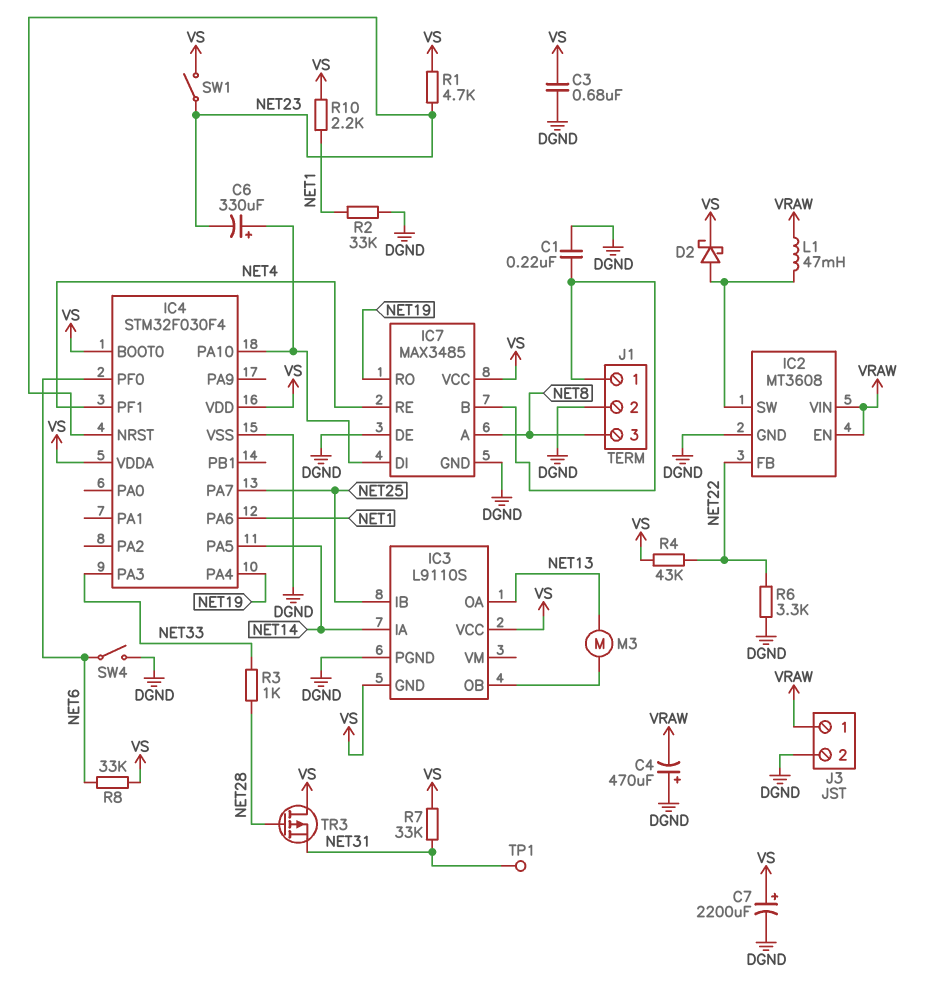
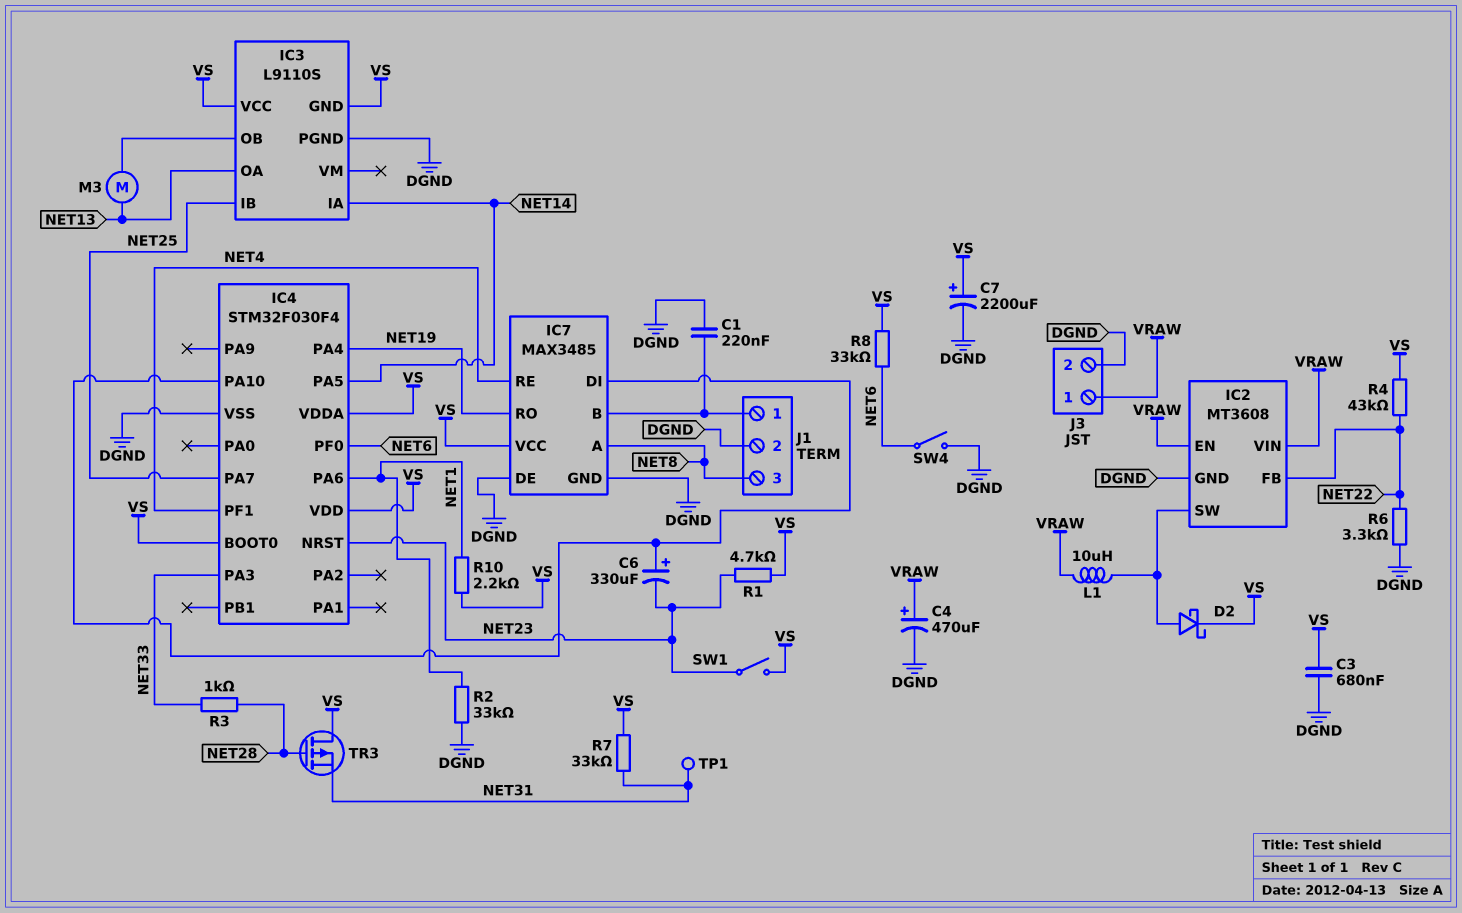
C4: 470uF (plus DGND, minus VRAW) -> 470uF (plus VRAW, minus DGND)
L1: 47mH (IC2/SW, VRAW) -> 10uH (IC2/SW, VRAW)

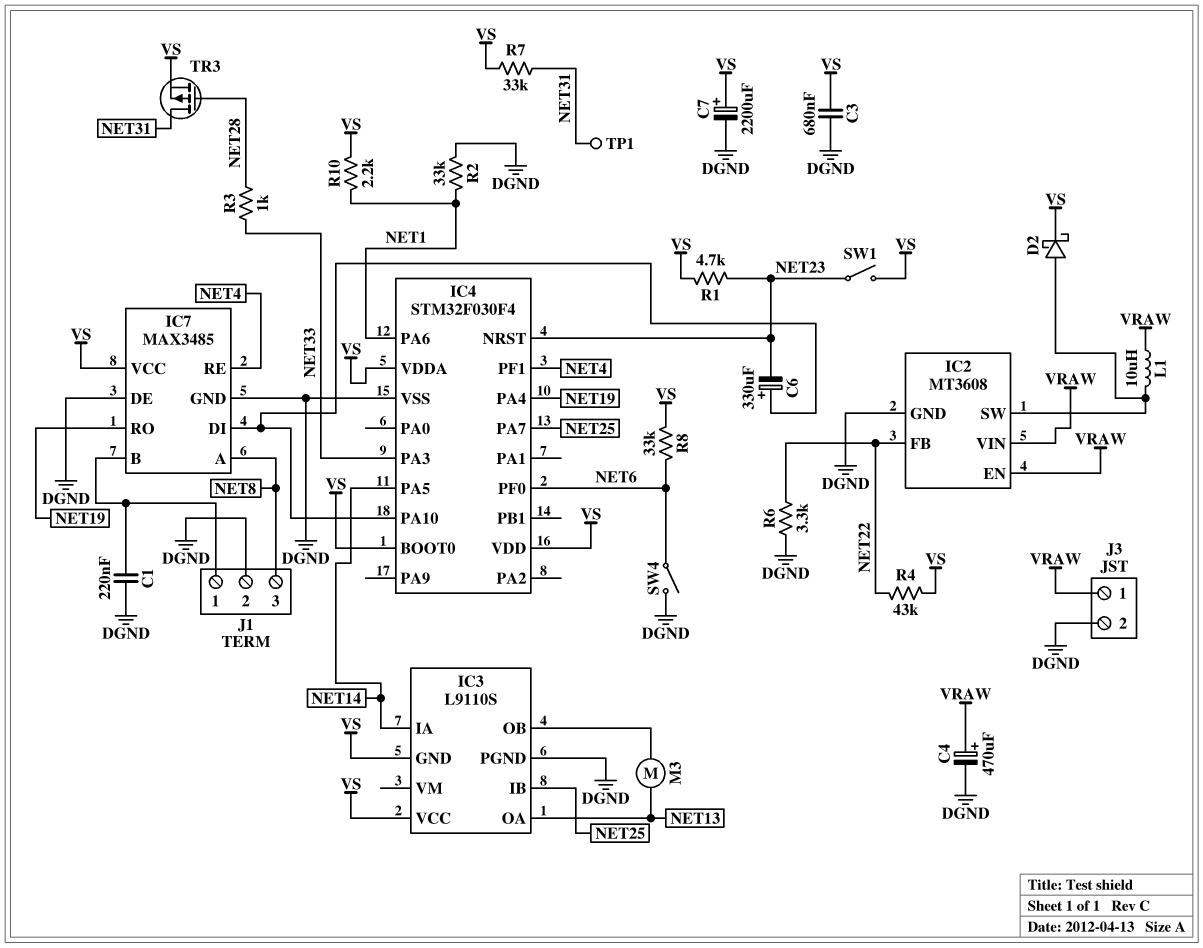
TR3: PMOS (G NET28, D VS, S NET31) -> PMOS (G NET28, D NET31, S VS)

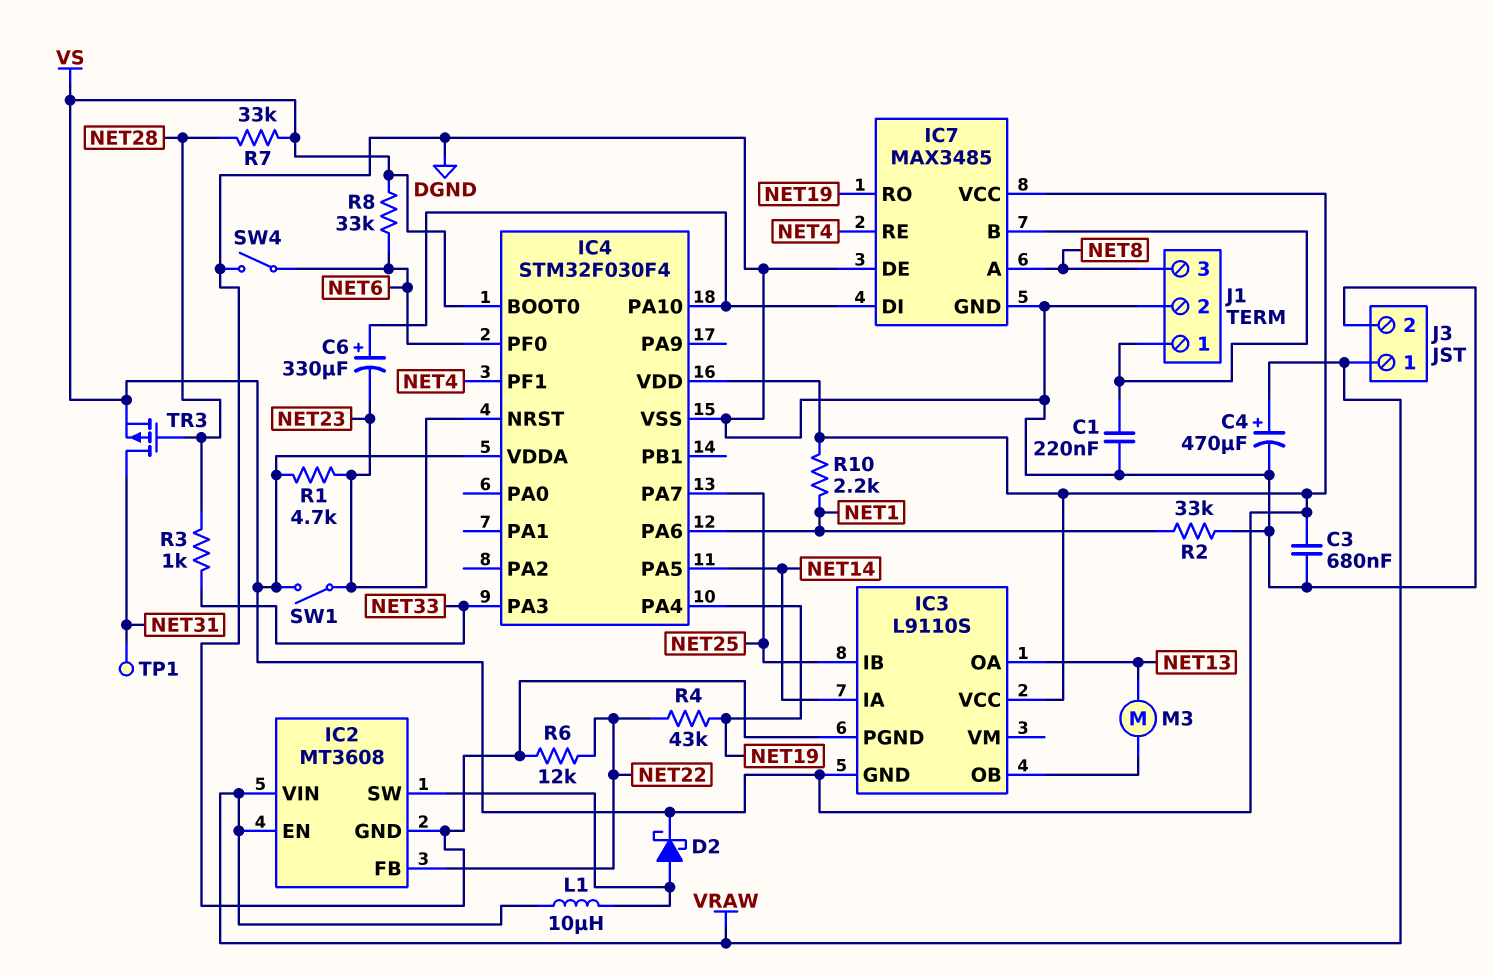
C7: 2200uF (plus VS, minus DGND) -> none
R4: 43k (NET22, VS) -> 43k (NET19, NET22)
R6: 3.3k (DGND, NET22) -> 12k (DGND, NET22)
R7: 33k (NET31, VS) -> 33k (NET28, VS)

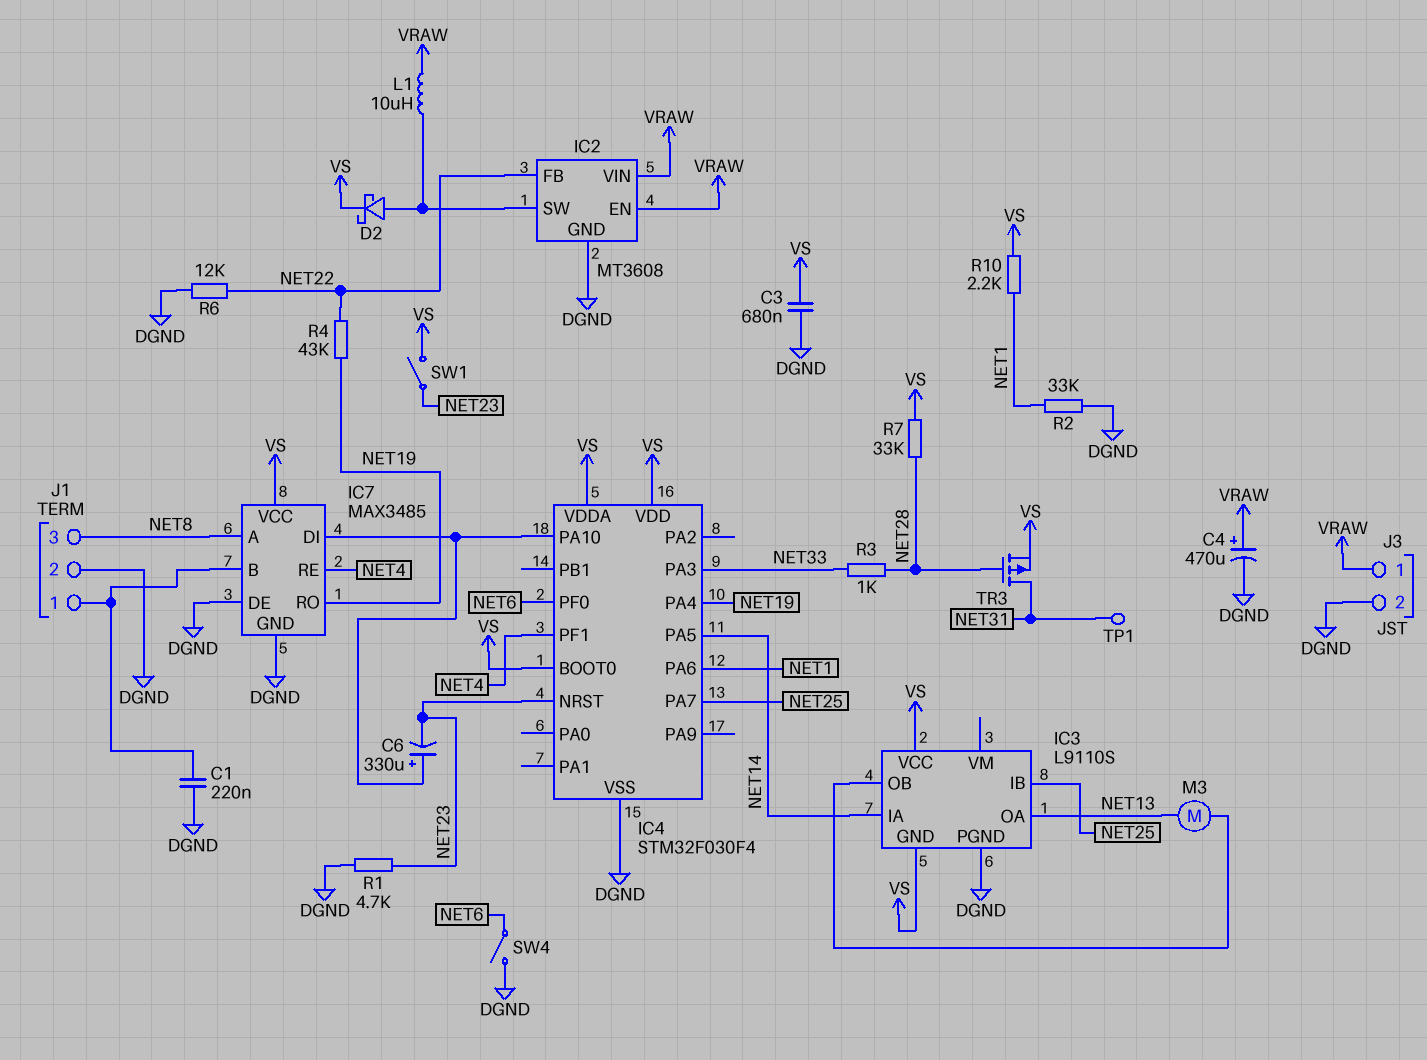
R1: 4.7k (NET23, VS) -> 4.7k (DGND, NET23)
R8: 33k (NET6, VS) -> none

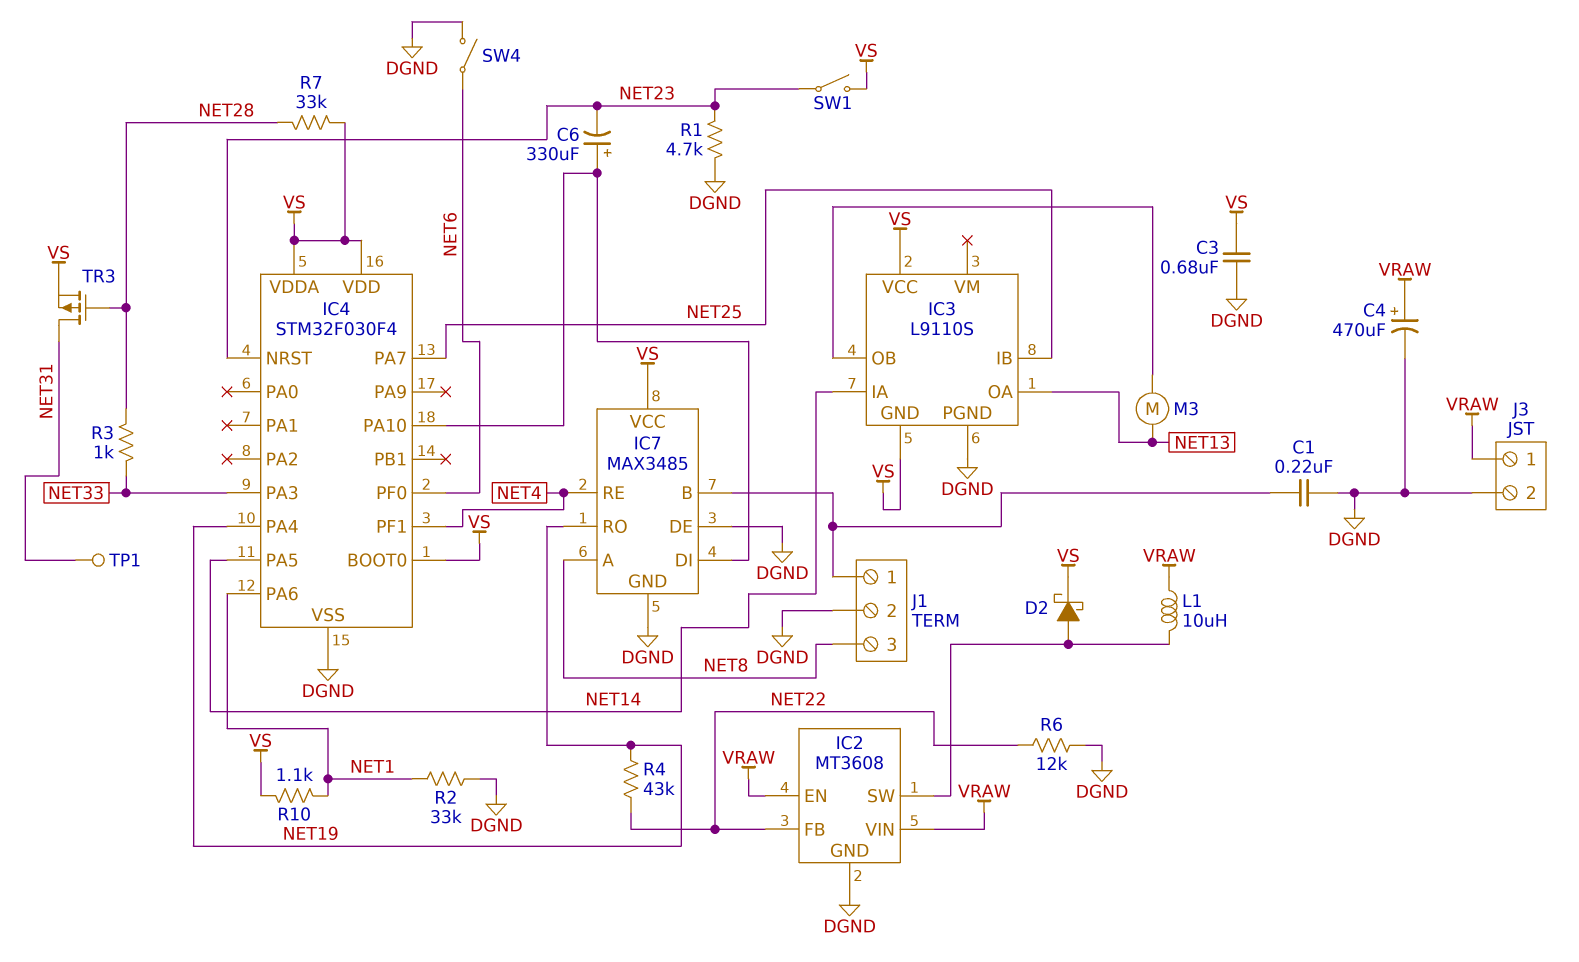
R10: 2.2k (NET1, VS) -> 1.1k (NET1, VS)

